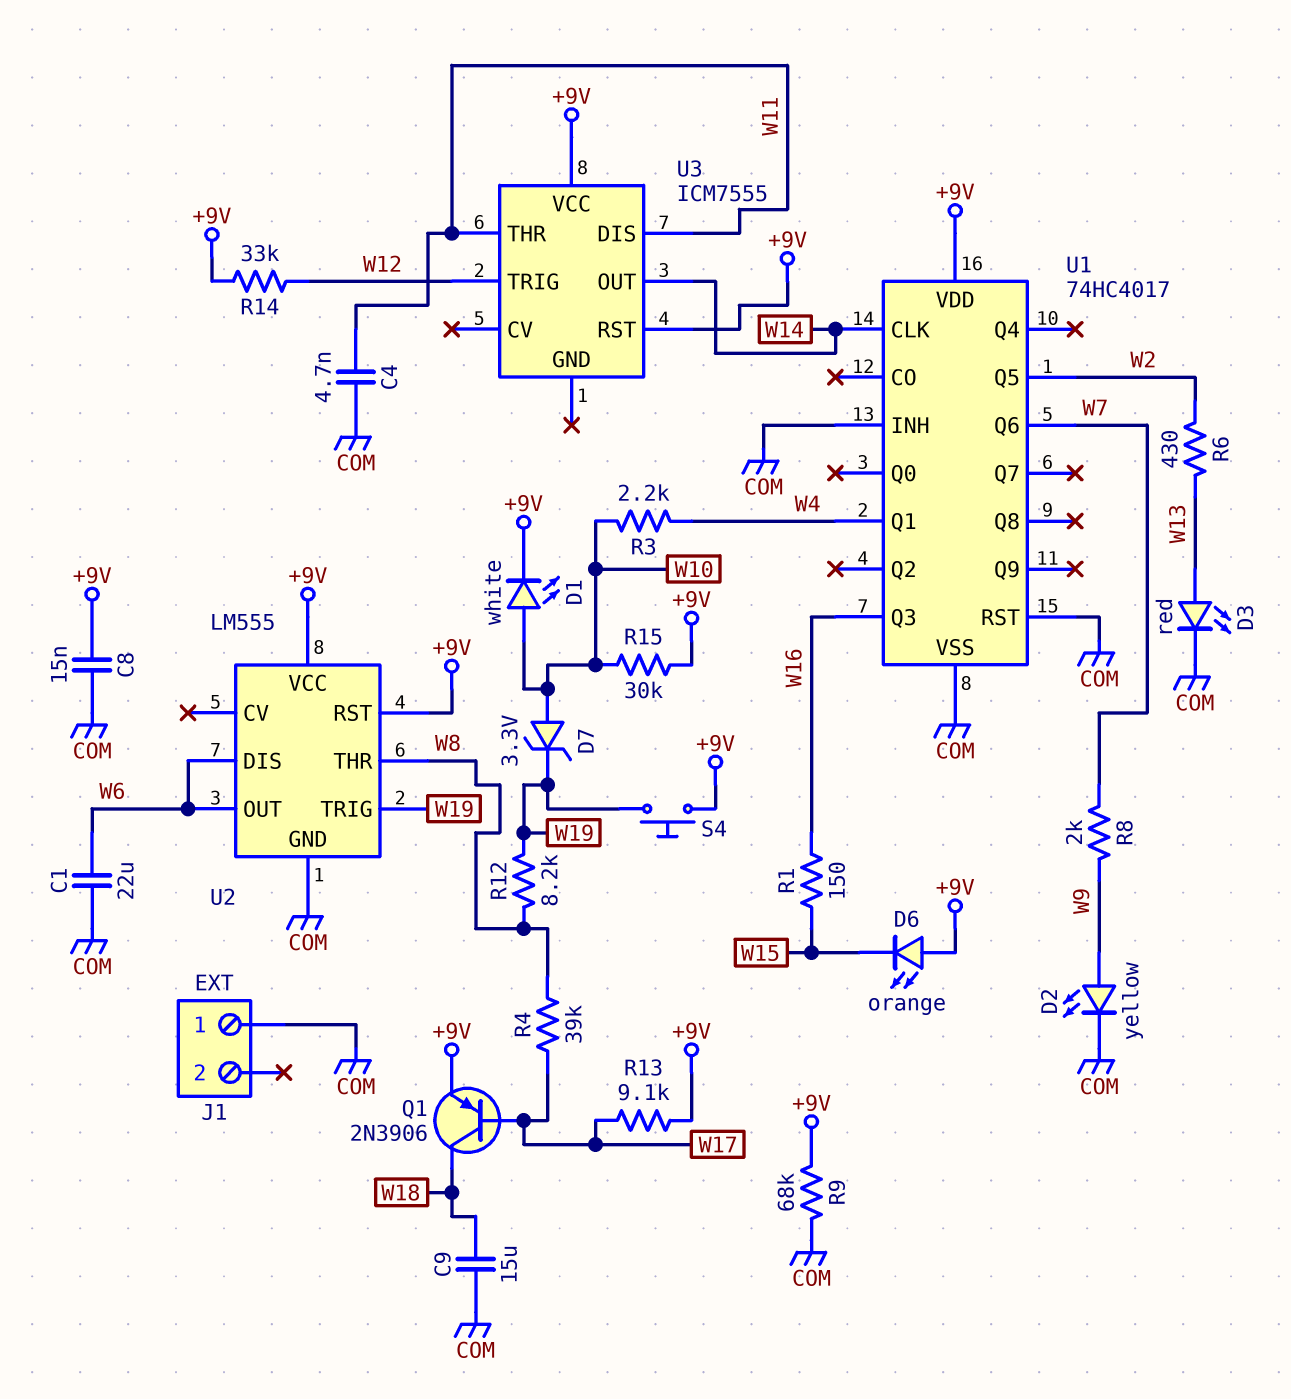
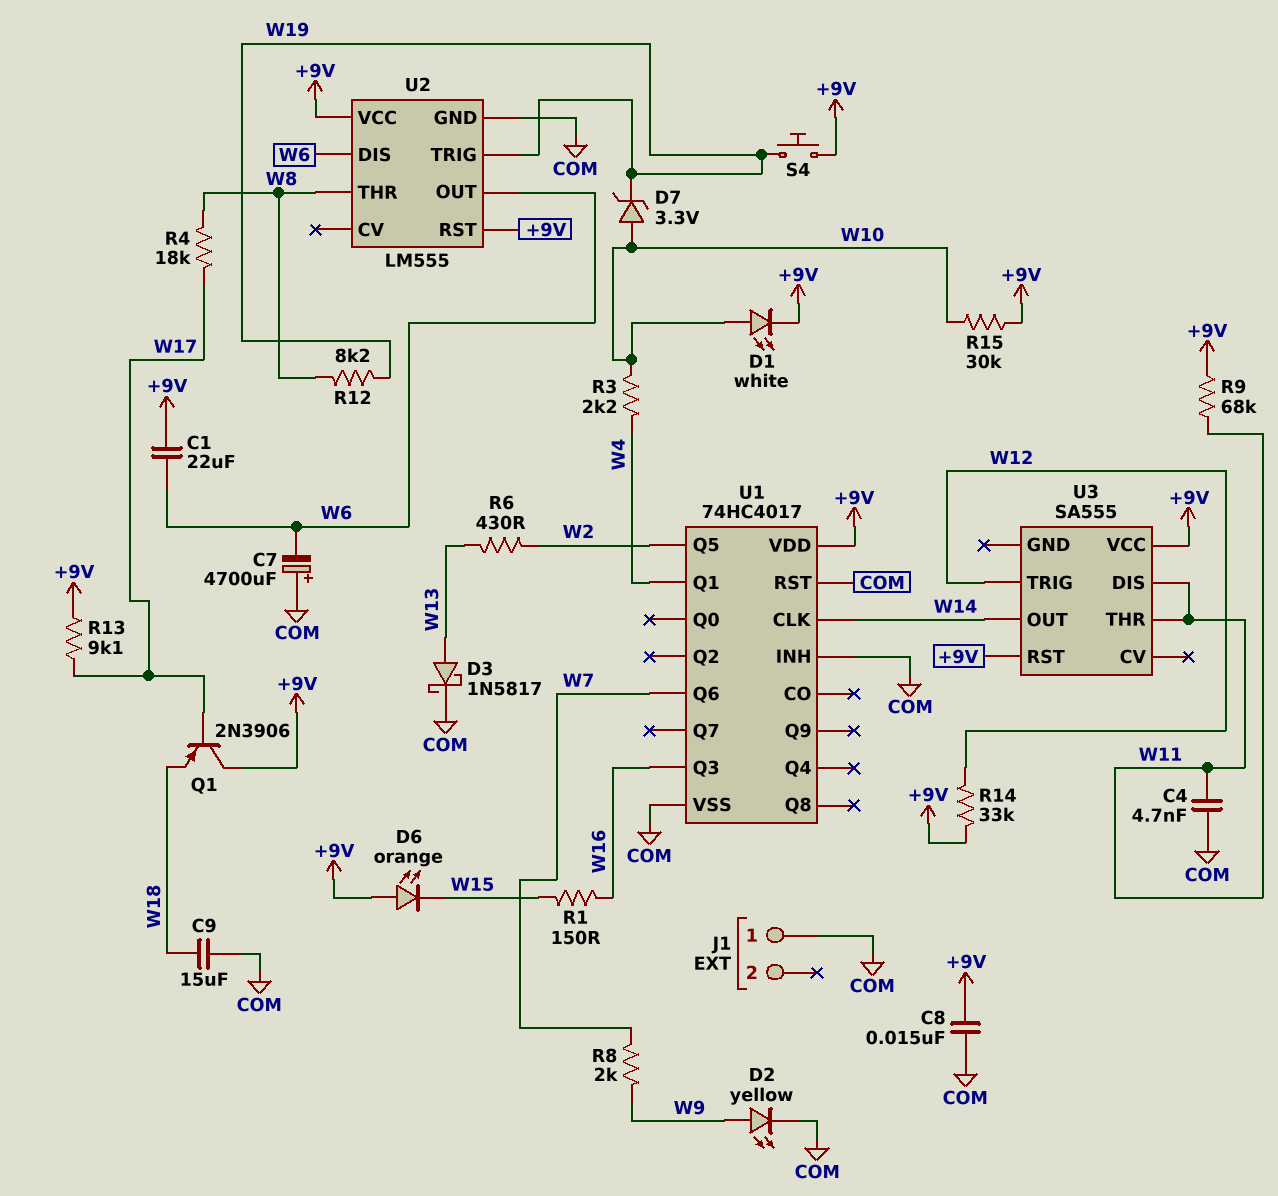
C1: 22uF (COM, W6) -> 22uF (+9V, W6)
C7: none -> 4700uF (plus COM, minus W6)
D3: LED red (A W13, K COM) -> schottky 1N5817 (A W13, K COM)
Q1: PNP 2N3906 (B W17, C W18, E +9V) -> PNP 2N3906 (B W17, C +9V, E W18)
R4: 39k (W8, W17) -> 18k (W8, W17)
R9: 68k (+9V, COM) -> 68k (+9V, W11)
U3: ICM7555 -> SA555

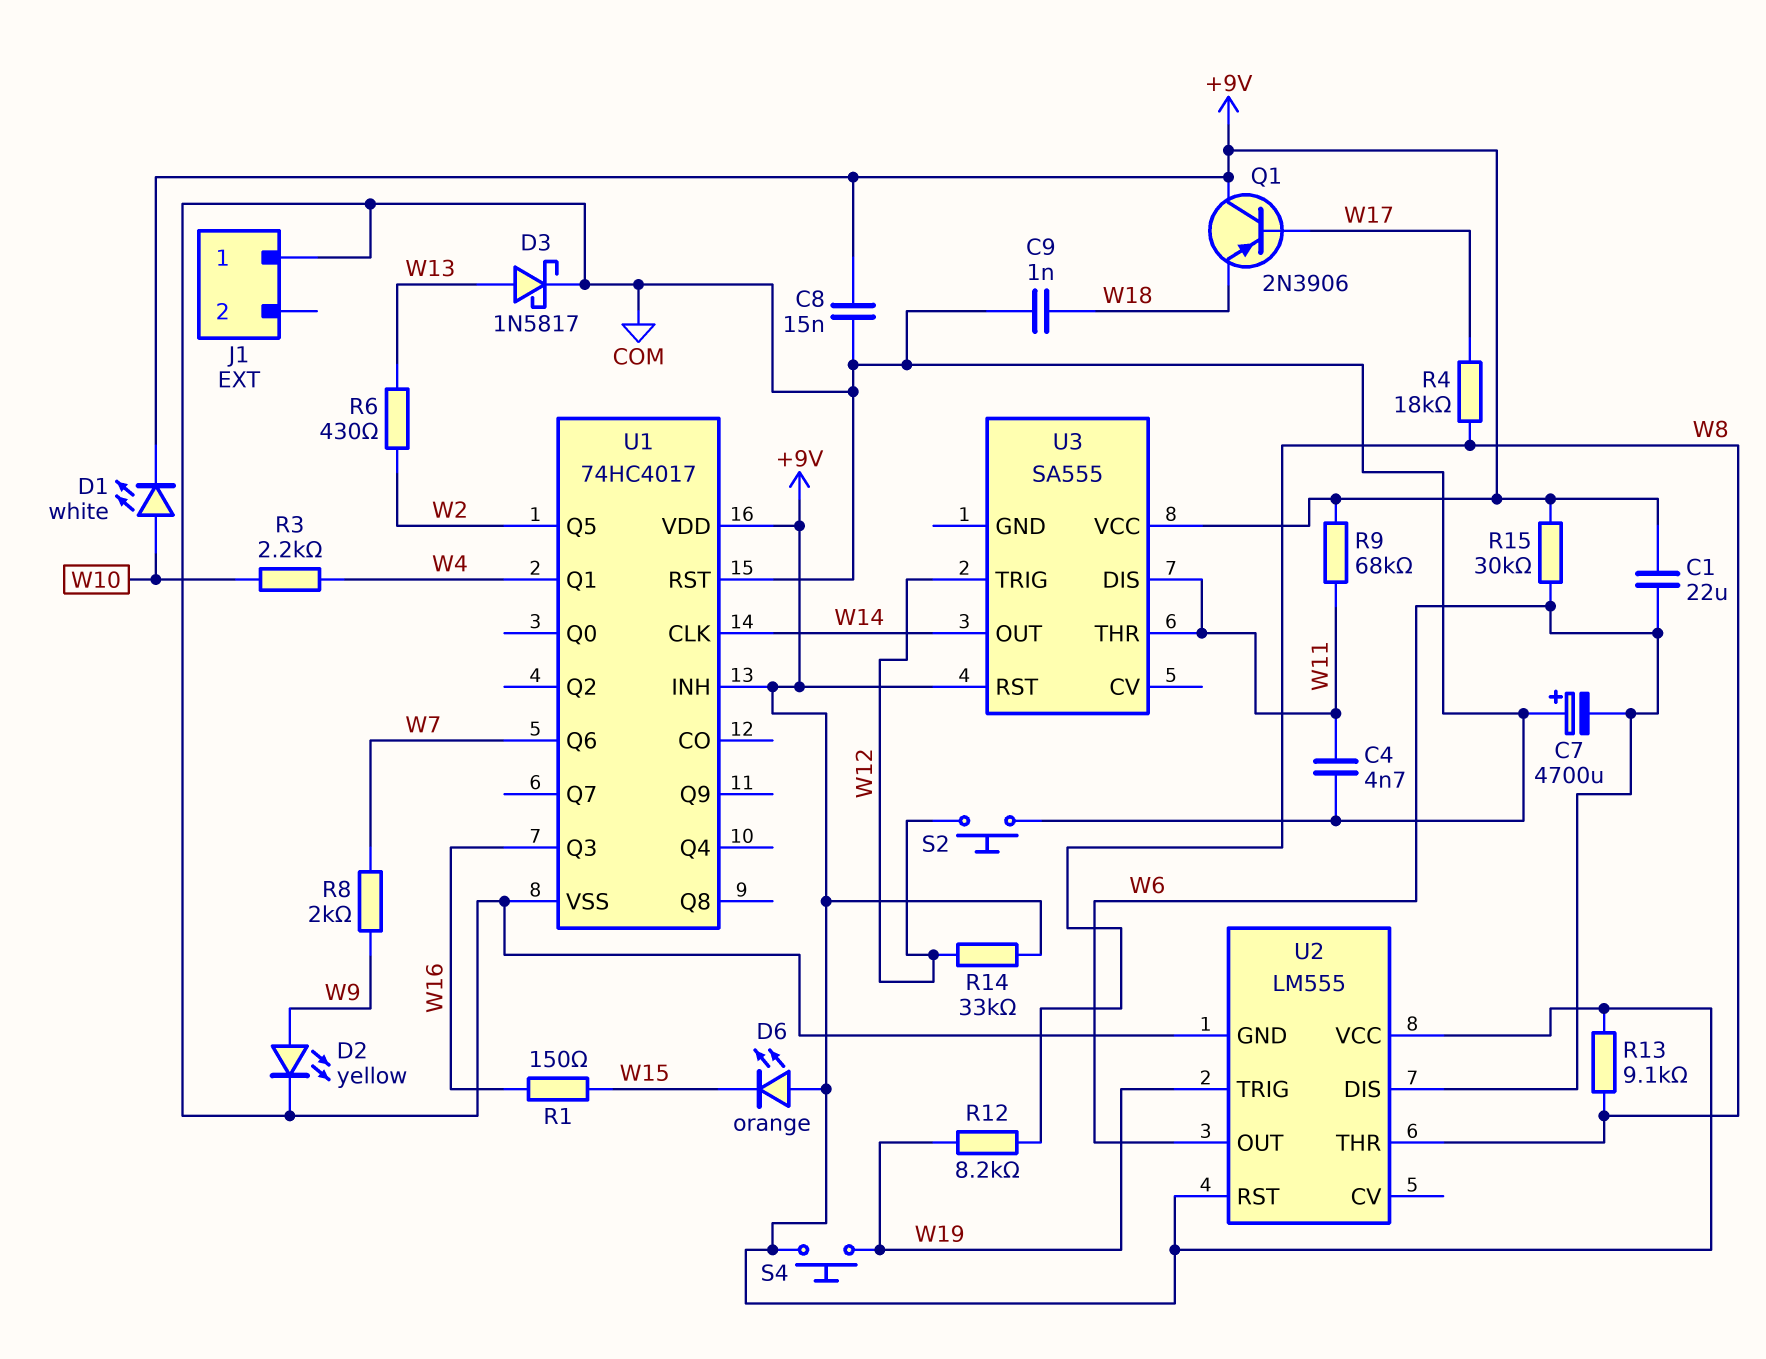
C9: 15uF (COM, W18) -> 1nF (COM, W18)
D7: zener 3.3V (A W10, K W19) -> none
R13: 9.1k (+9V, W17) -> 9.1k (+9V, W8)
R15: 30k (+9V, W10) -> 30k (+9V, W6)
S2: none -> button (COM, W12)
U1 pin INH: COM -> +9V

